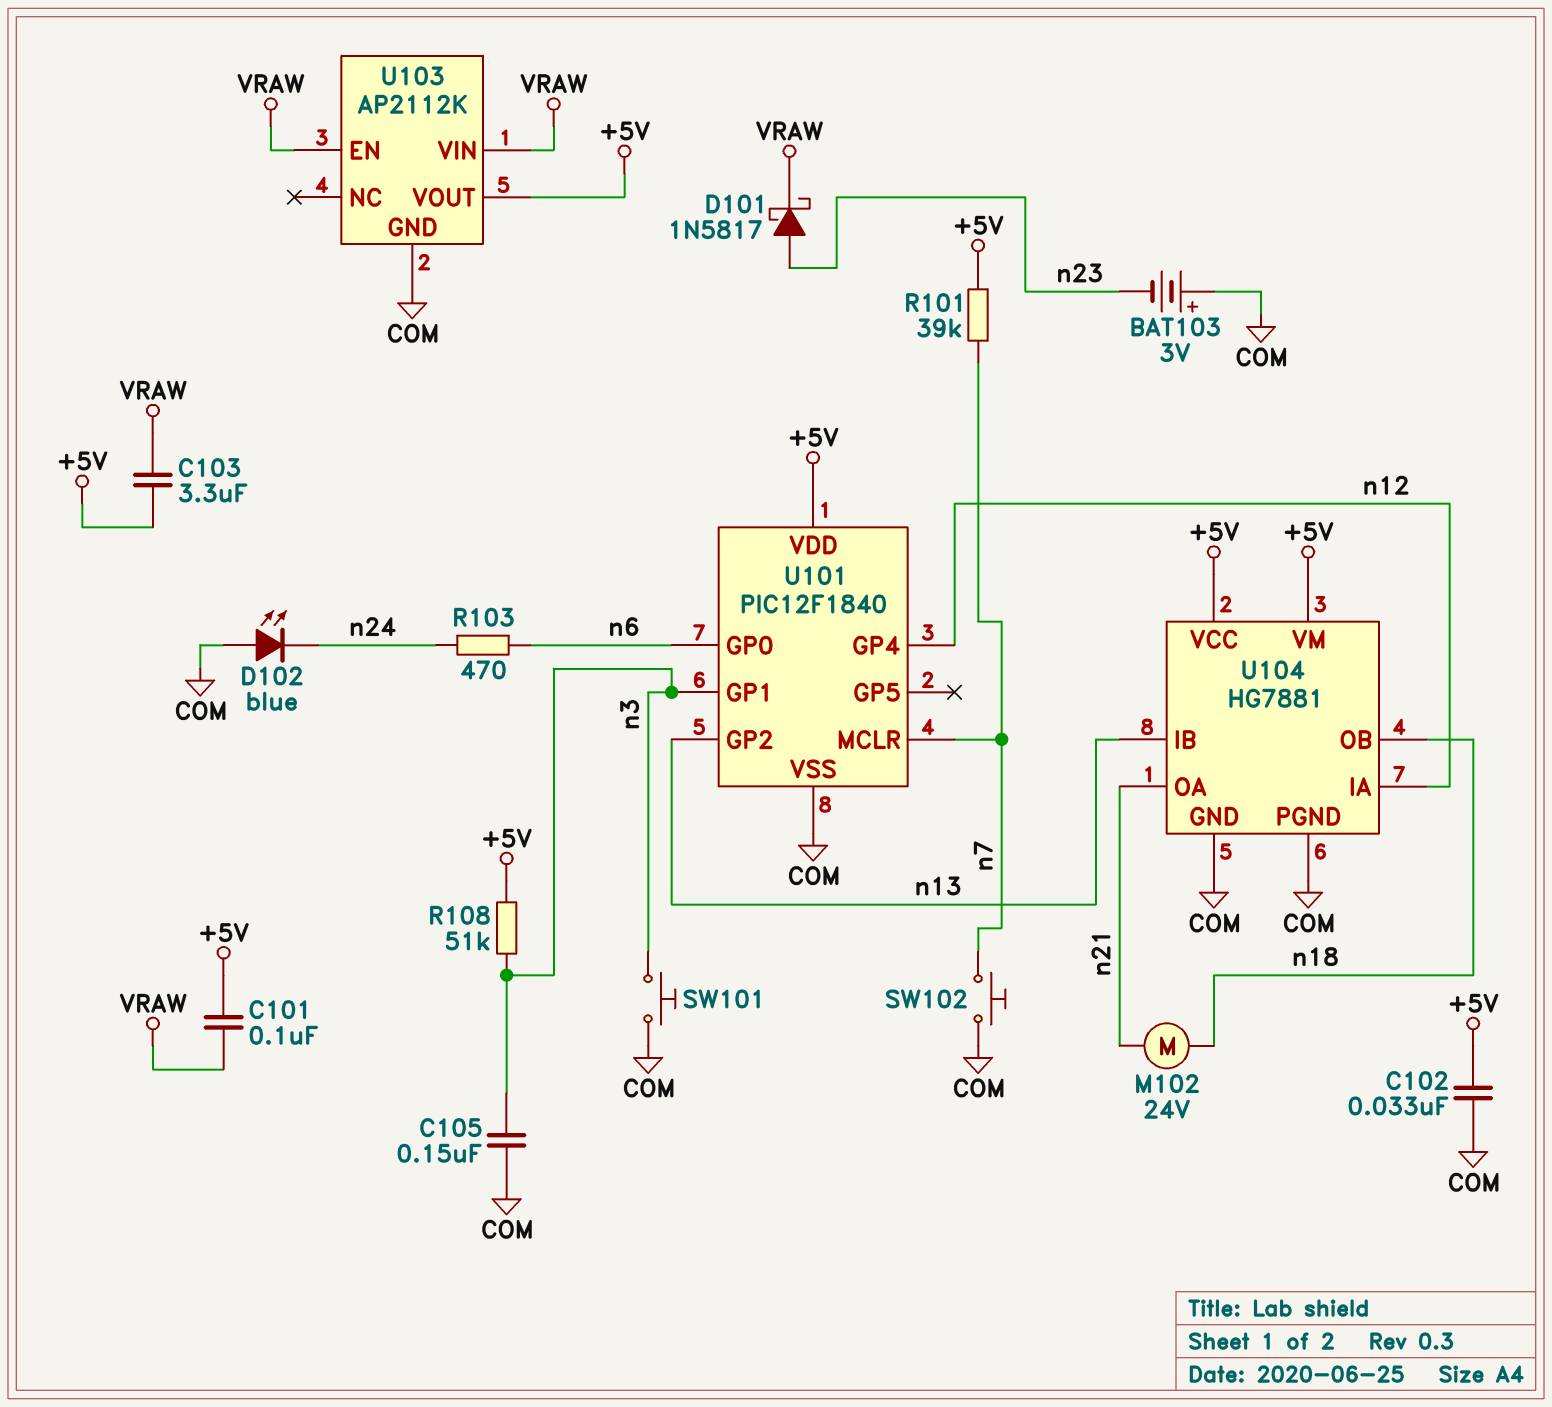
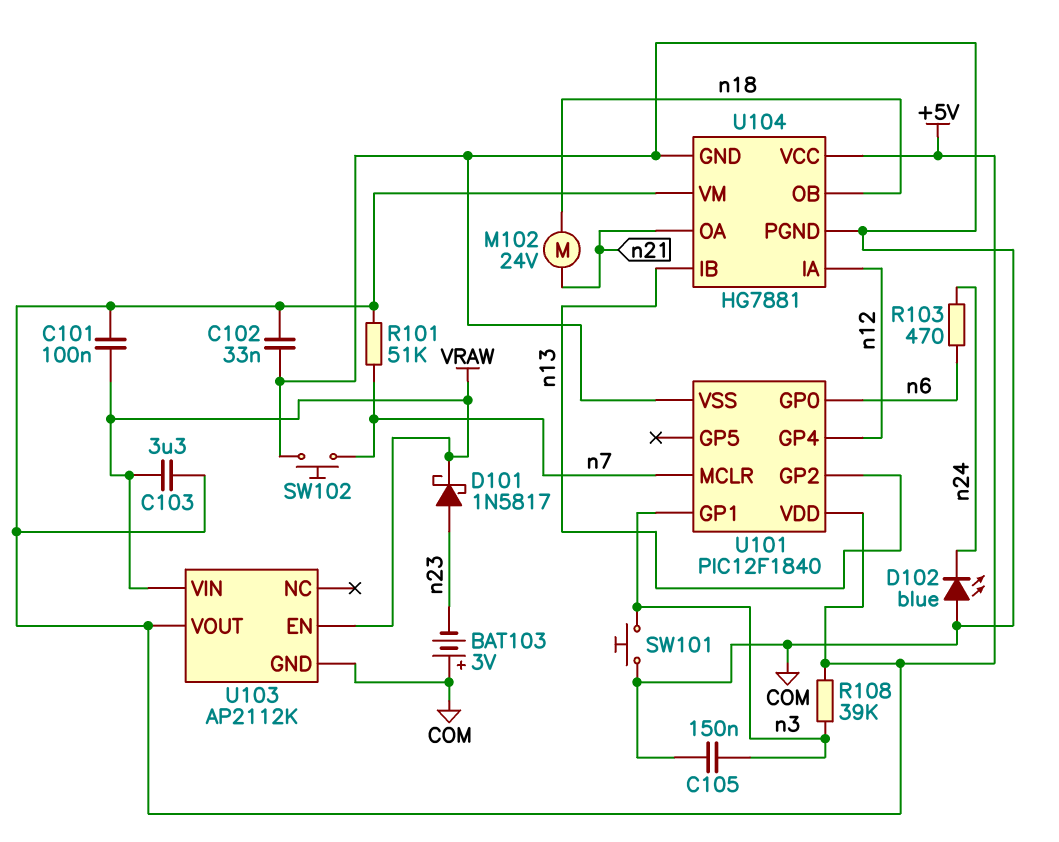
R101: 39k (+5V, n7) -> 51k (+5V, n7)
R108: 51k (+5V, n3) -> 39k (+5V, n3)

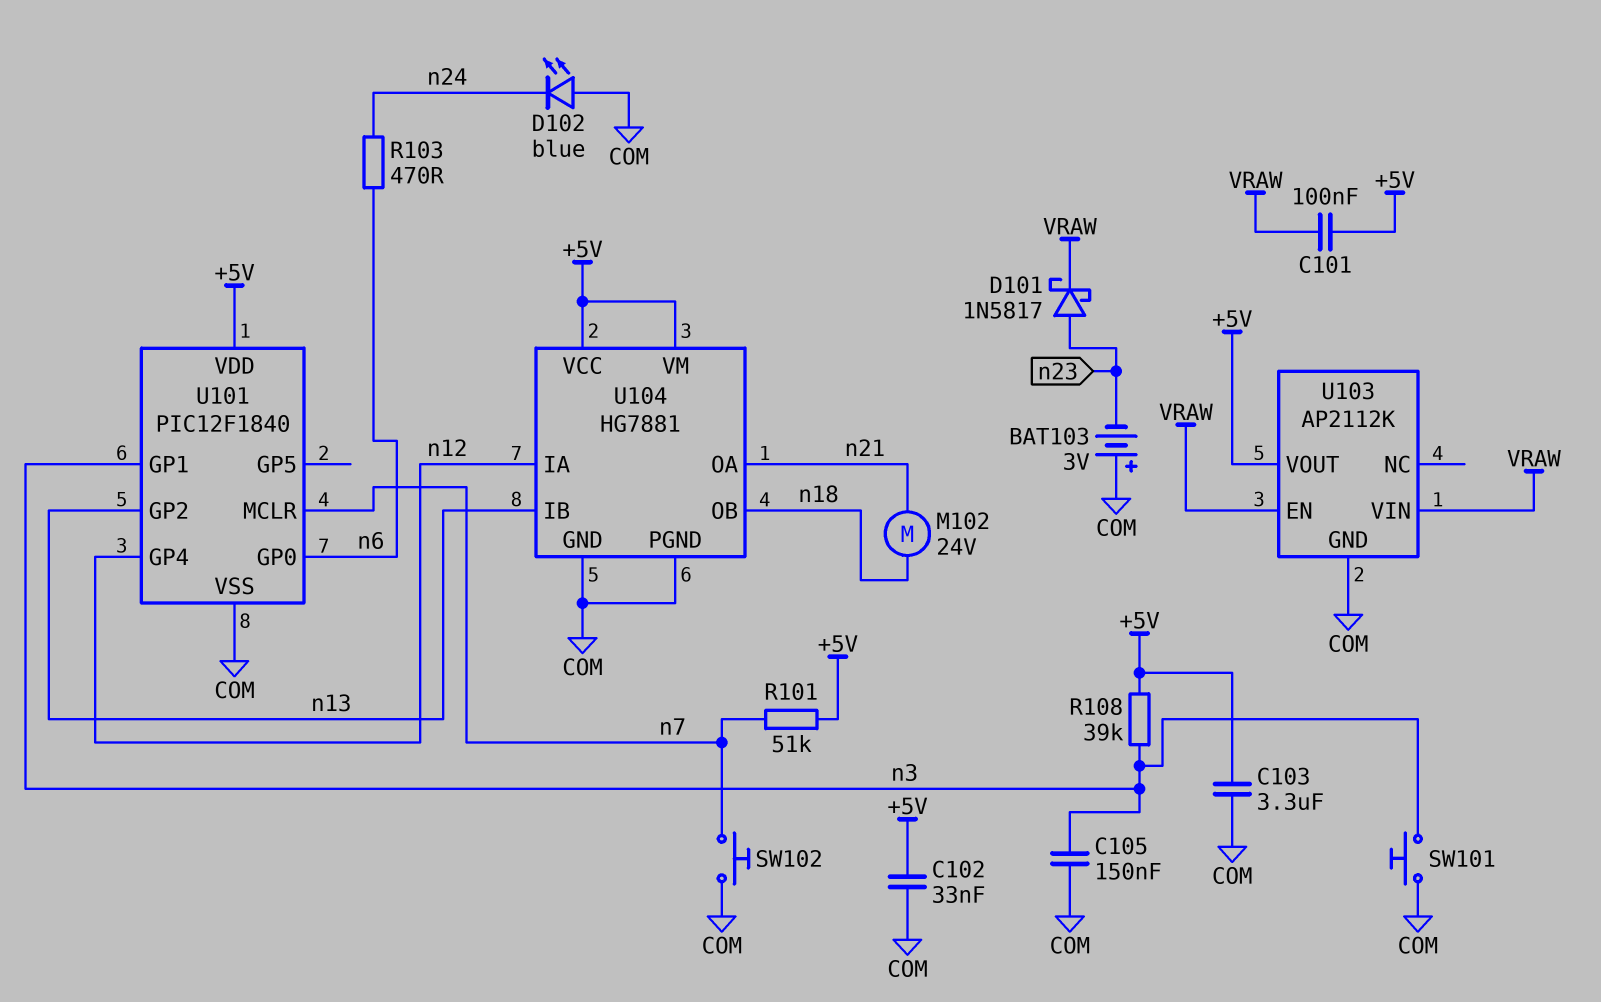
C103: 3.3uF (+5V, VRAW) -> 3.3uF (+5V, COM)

